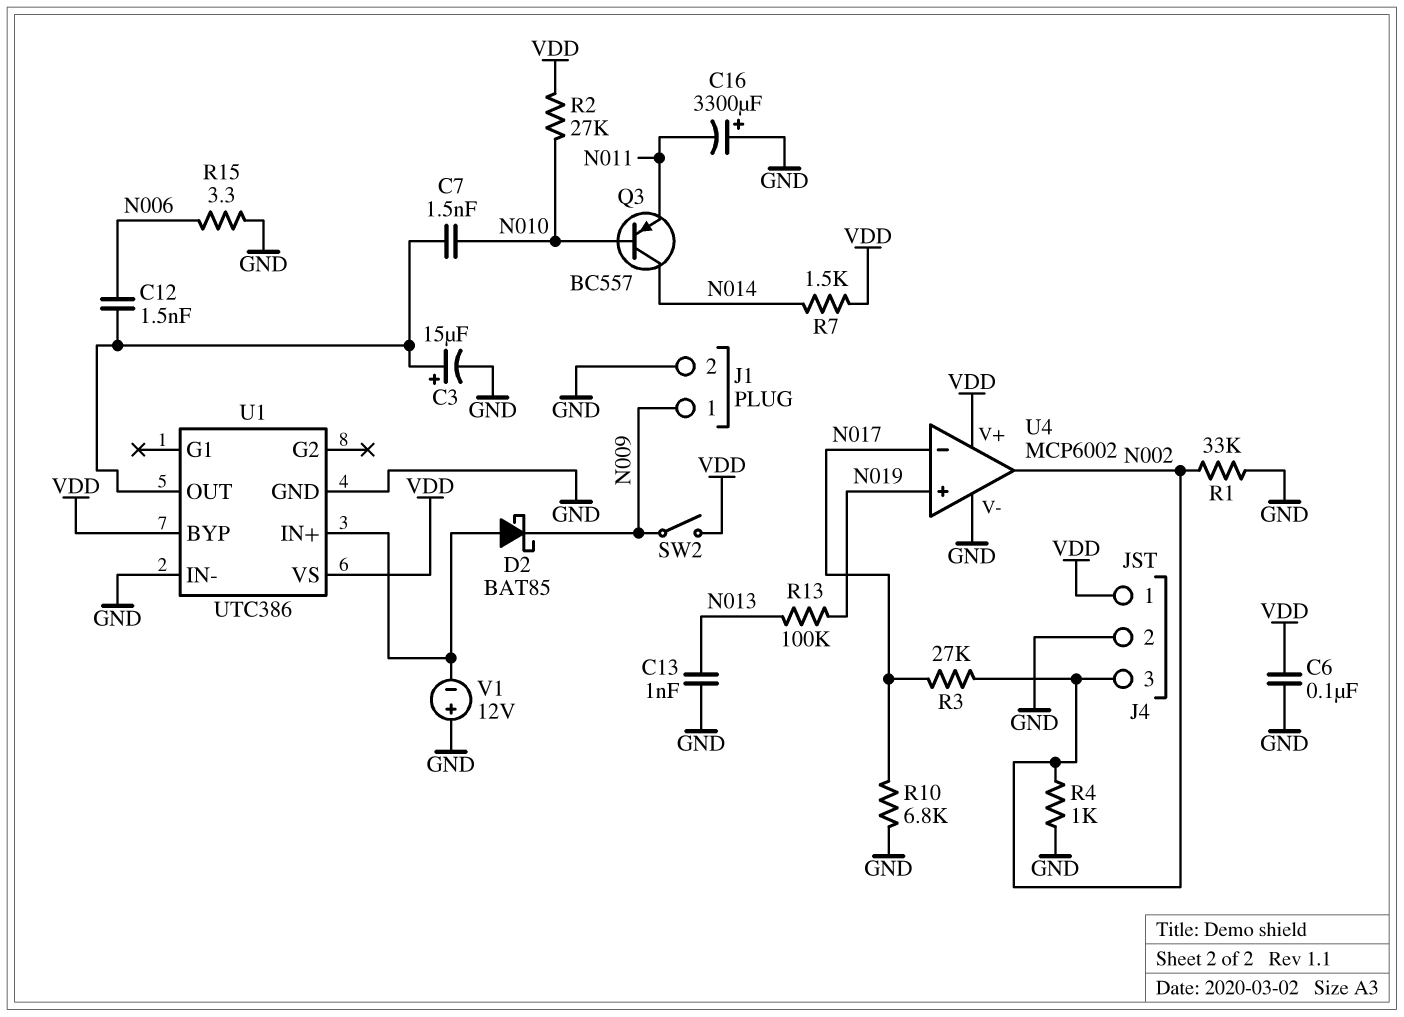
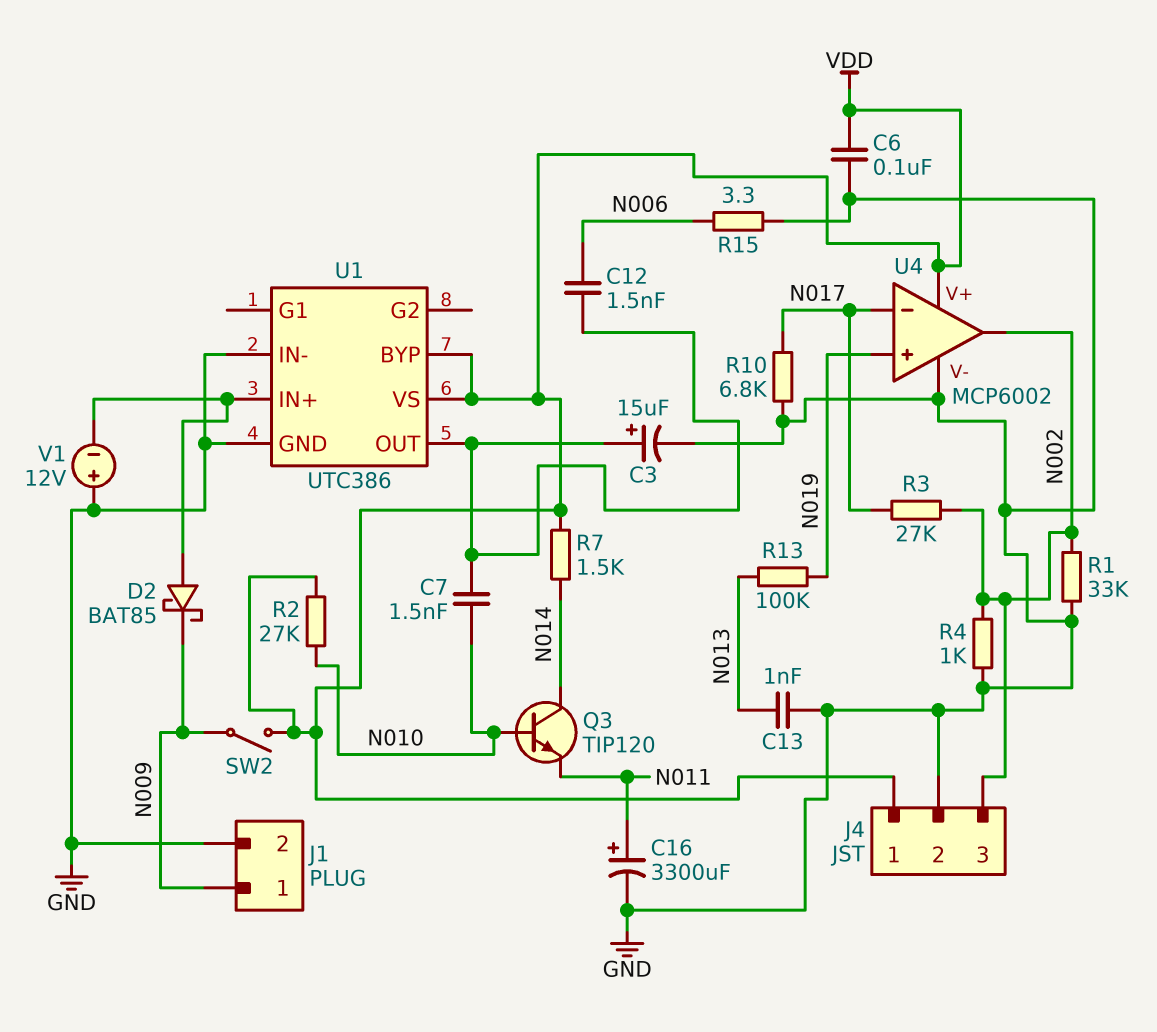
C16: 3300uF (plus GND, minus N011) -> 3300uF (plus N011, minus GND)
Q3: PNP BC557 (B N010, C N014, E N011) -> NPN TIP120 (B N010, C N014, E N011)

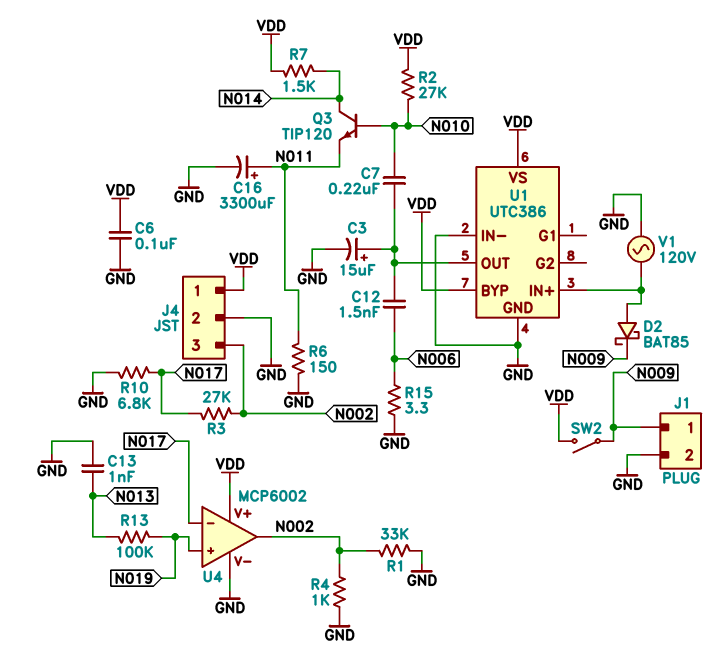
C7: 1.5nF (N010, U1/OUT) -> 220nF (N010, U1/OUT)
R6: none -> 150 (GND, N011)
V1: 12V (plus GND, minus U1/IN+) -> AC 120V (GND, U1/IN+)

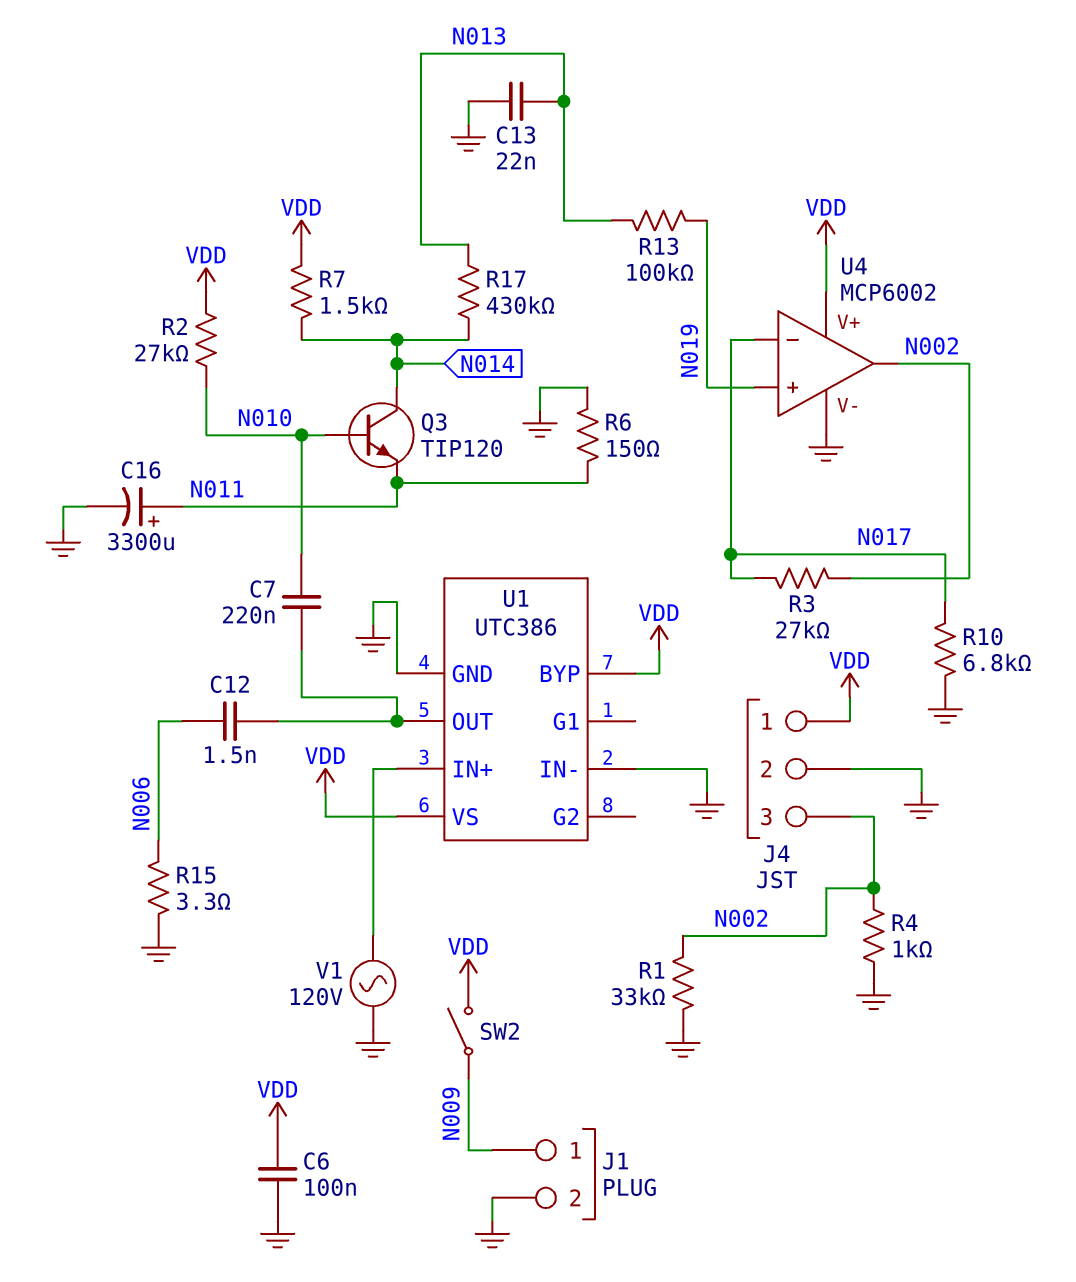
C3: 15uF (plus U1/OUT, minus GND) -> none
C13: 1nF (GND, N013) -> 22nF (GND, N013)
D2: schottky BAT85 (A U1/IN+, K N009) -> none
R17: none -> 430k (N013, N014)

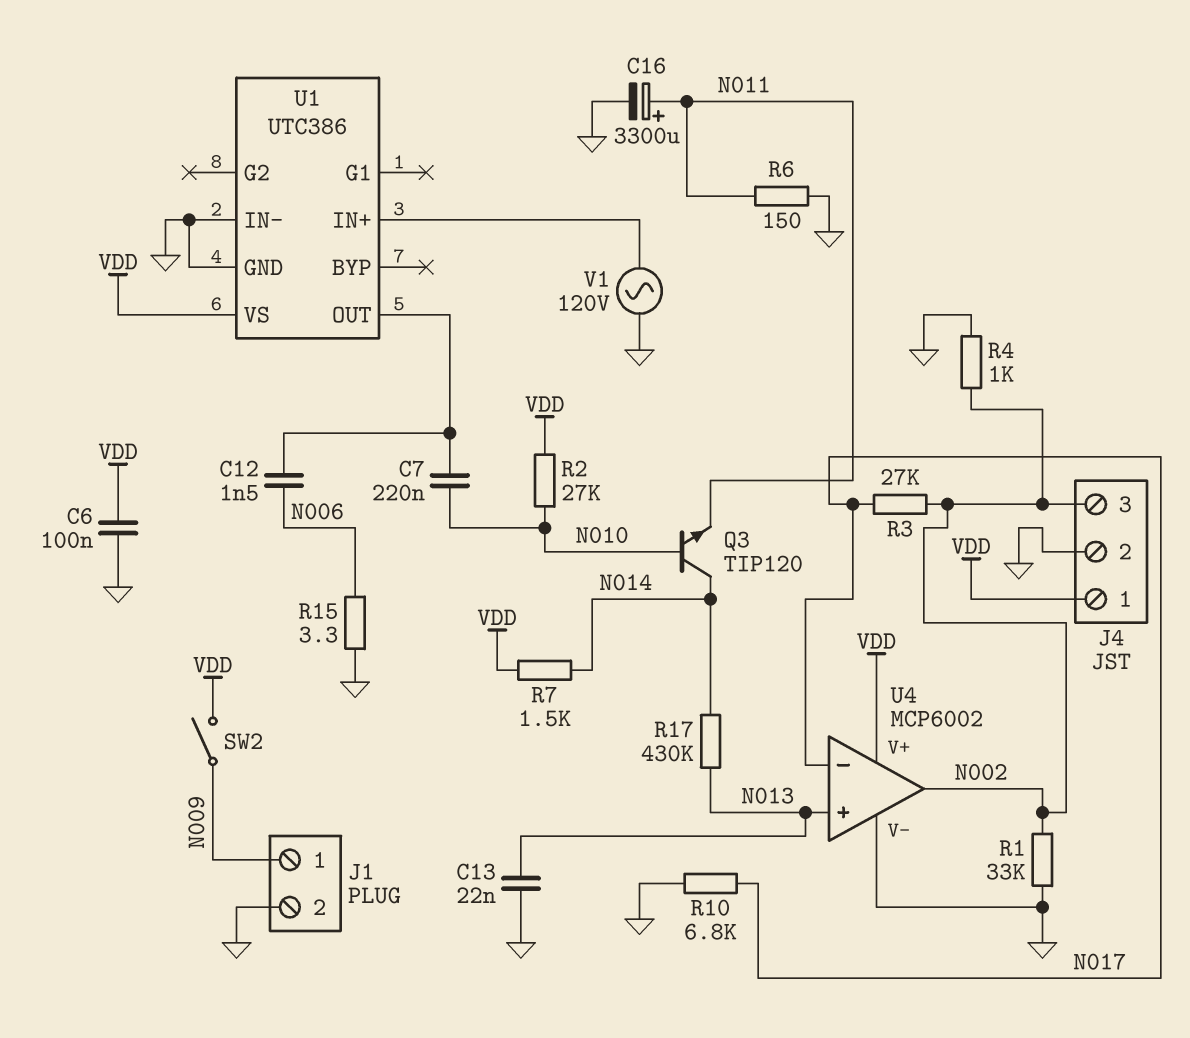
R13: 100k (N013, N019) -> none
U1 pin BYP: VDD -> none
U4 pin in+: N019 -> N013

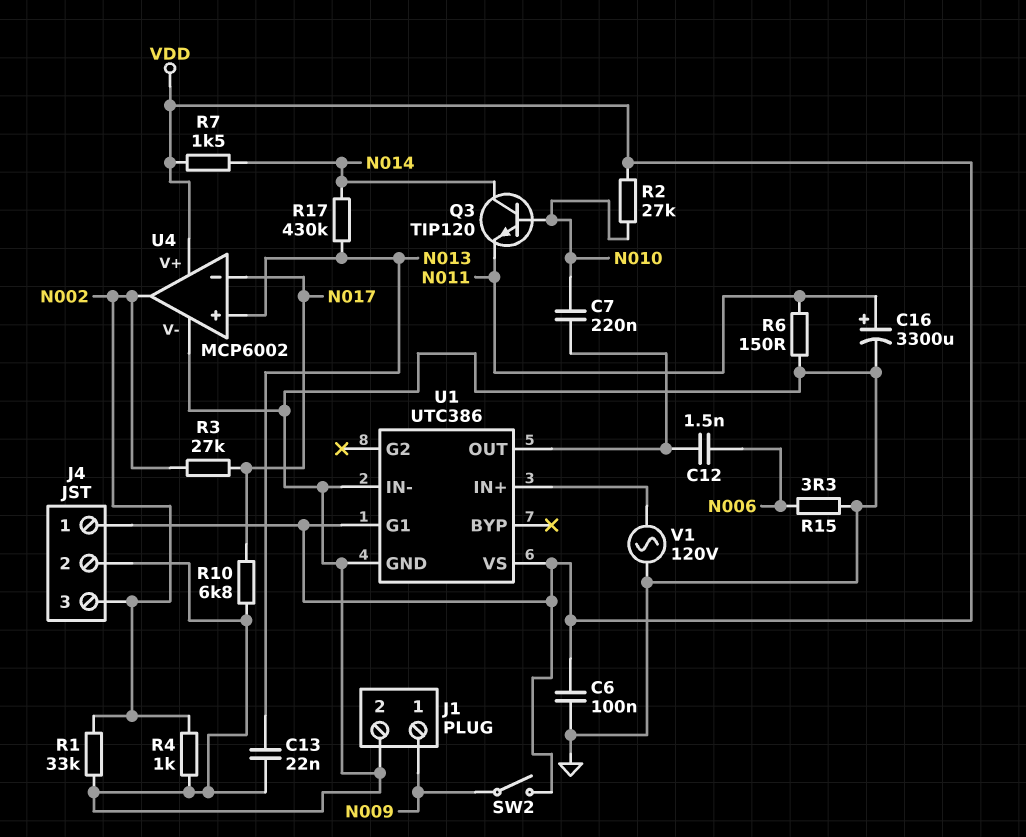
U1 pin G1: none -> VDD

